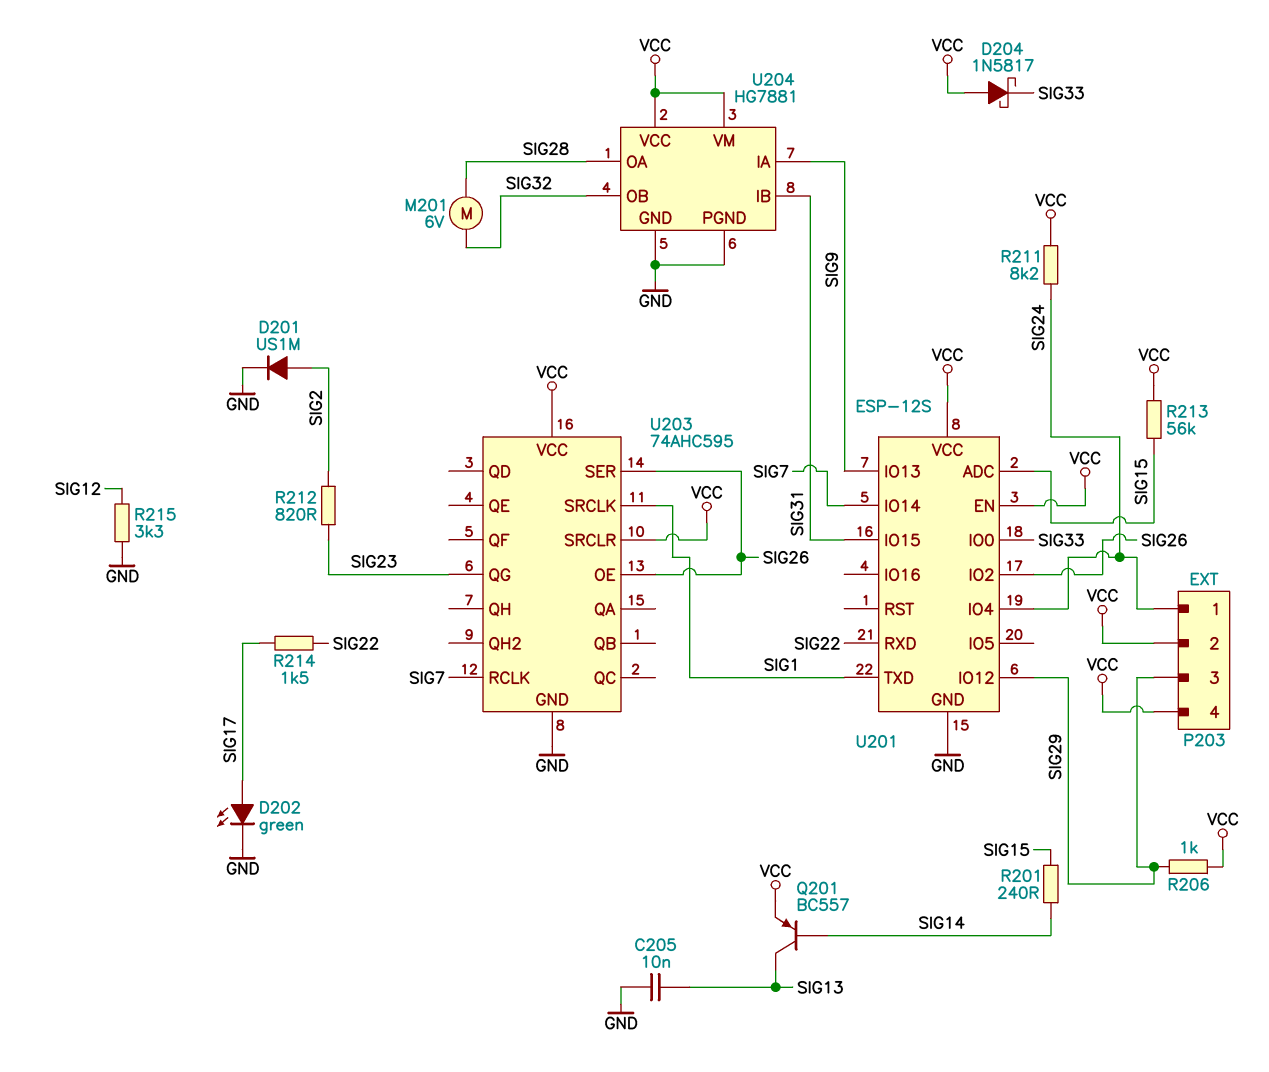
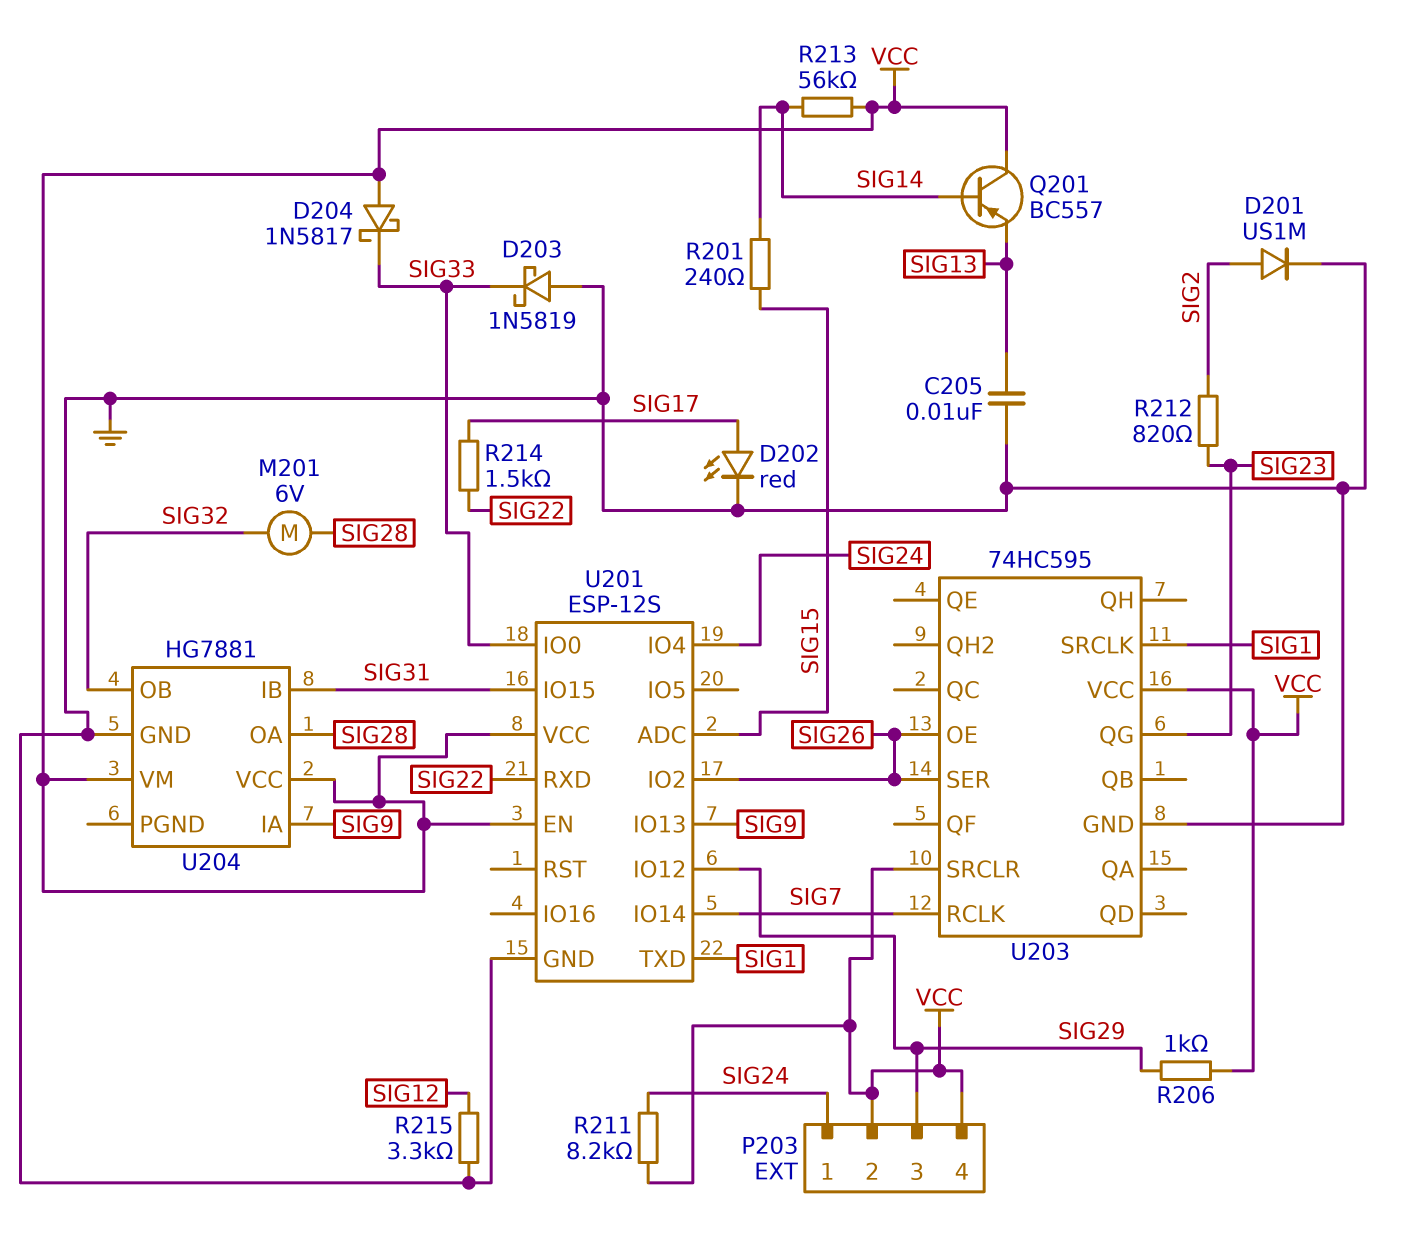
D202: LED green (A SIG17, K GND) -> LED red (A SIG17, K GND)
D203: none -> schottky 1N5819 (A GND, K SIG33)
Q201: PNP BC557 (B SIG14, C SIG13, E VCC) -> PNP BC557 (B SIG14, C VCC, E SIG13)
R213: 56k (SIG15, VCC) -> 56k (SIG14, VCC)
U203: 74AHC595 -> 74HC595
U204 pin PGND: GND -> none

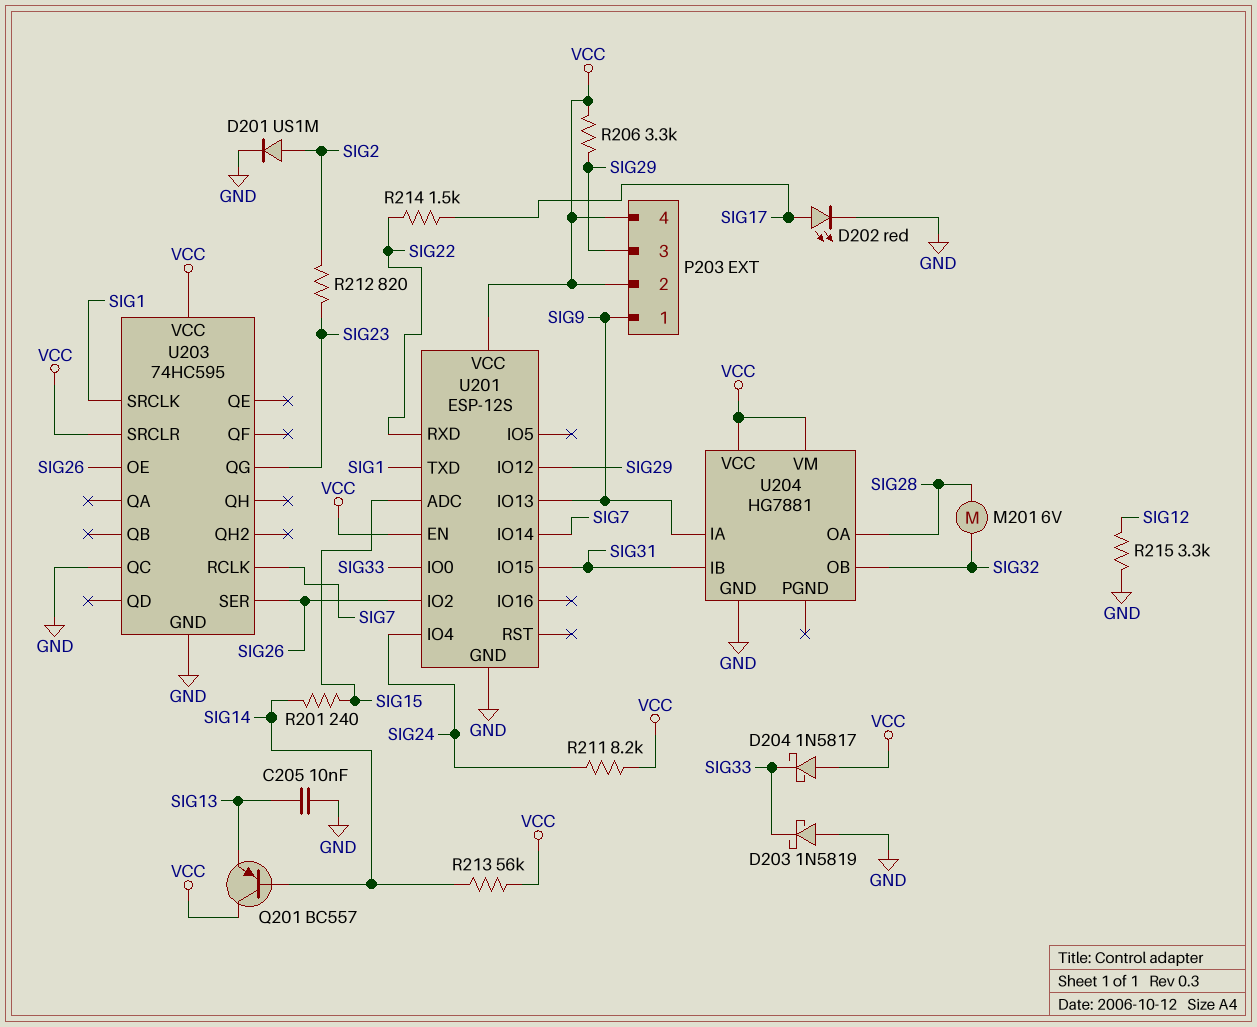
P203 pin 1: SIG24 -> SIG9
R206: 1k (SIG29, VCC) -> 3.3k (SIG29, VCC)
U203 pin QC: none -> GND

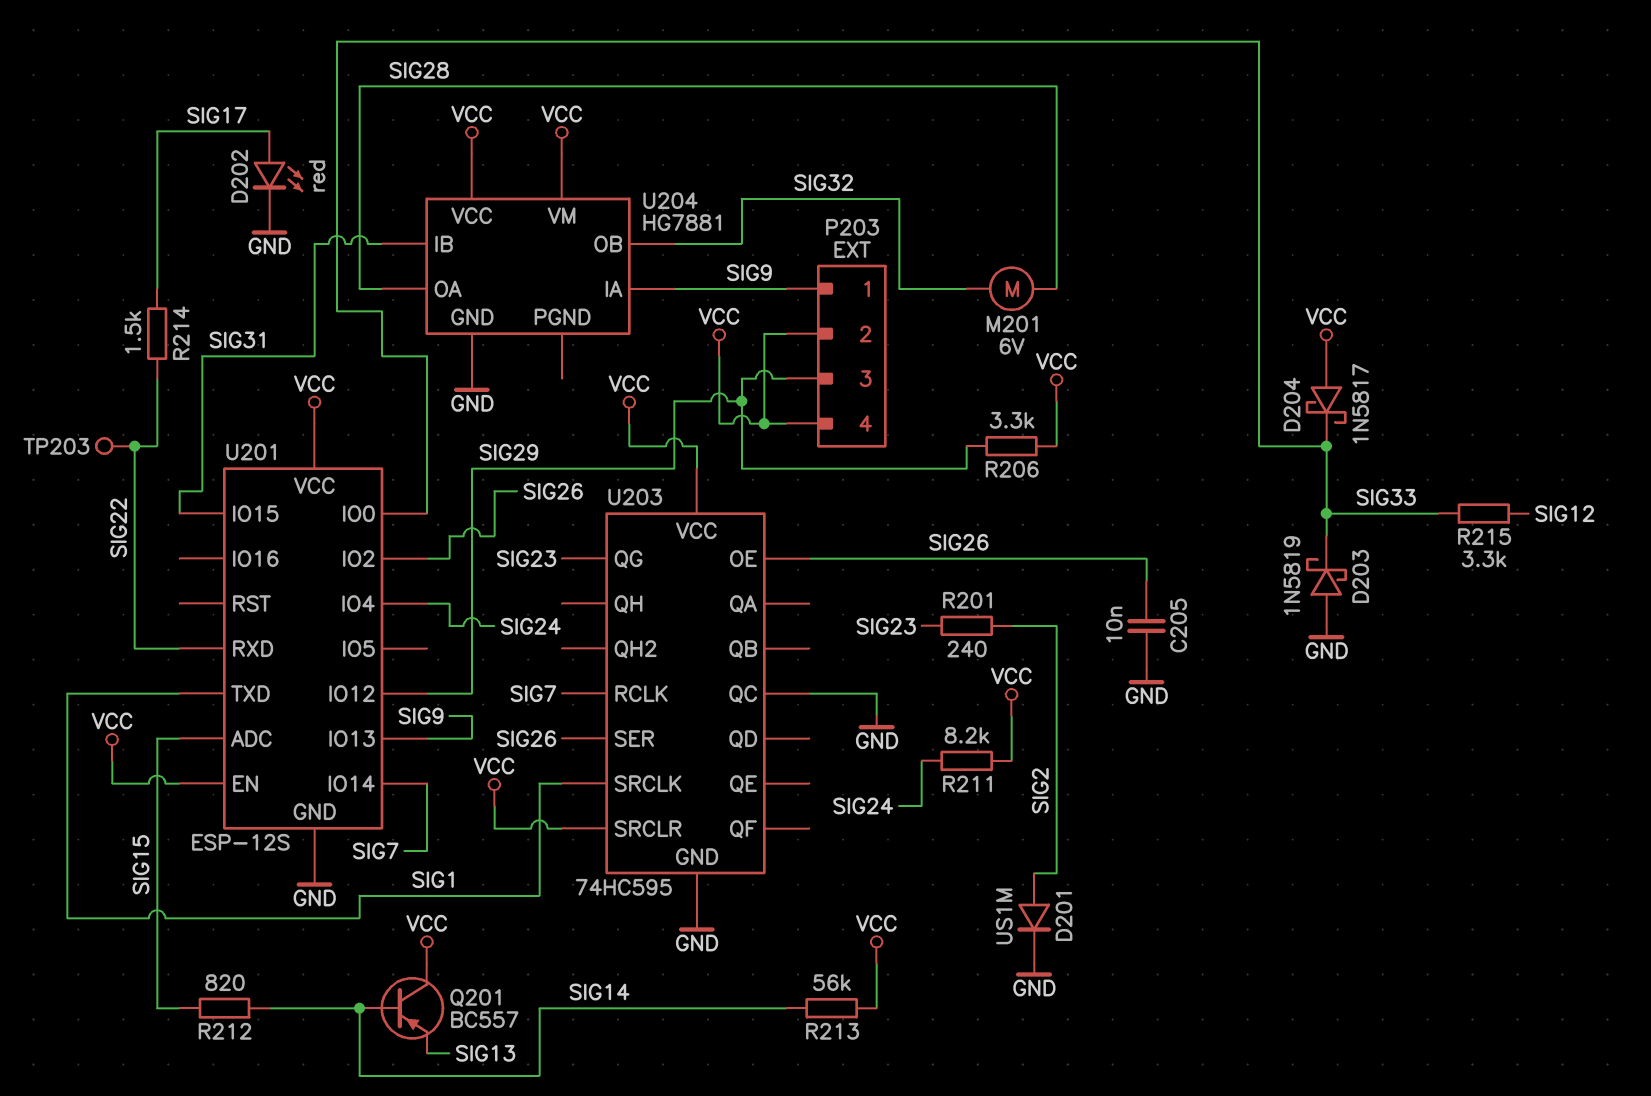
C205: 10nF (GND, SIG13) -> 10nF (GND, SIG26)
R201: 240 (SIG14, SIG15) -> 240 (SIG2, SIG23)
R212: 820 (SIG2, SIG23) -> 820 (SIG14, SIG15)
R215: 3.3k (GND, SIG12) -> 3.3k (SIG12, SIG33)
TP203: none -> test point (SIG22)

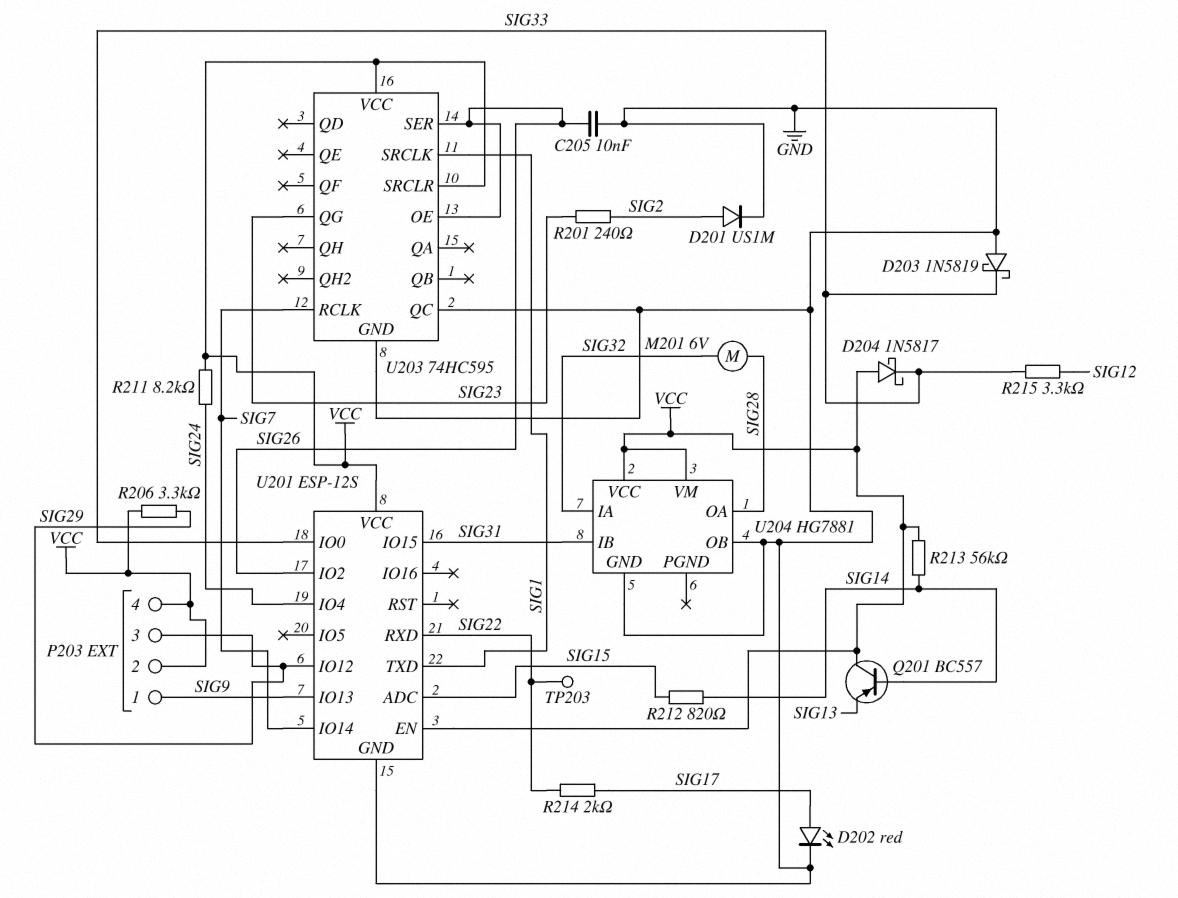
R214: 1.5k (SIG17, SIG22) -> 2k (SIG17, SIG22)
U204 pin IA: SIG9 -> SIG32
U204 pin OB: SIG32 -> GND

